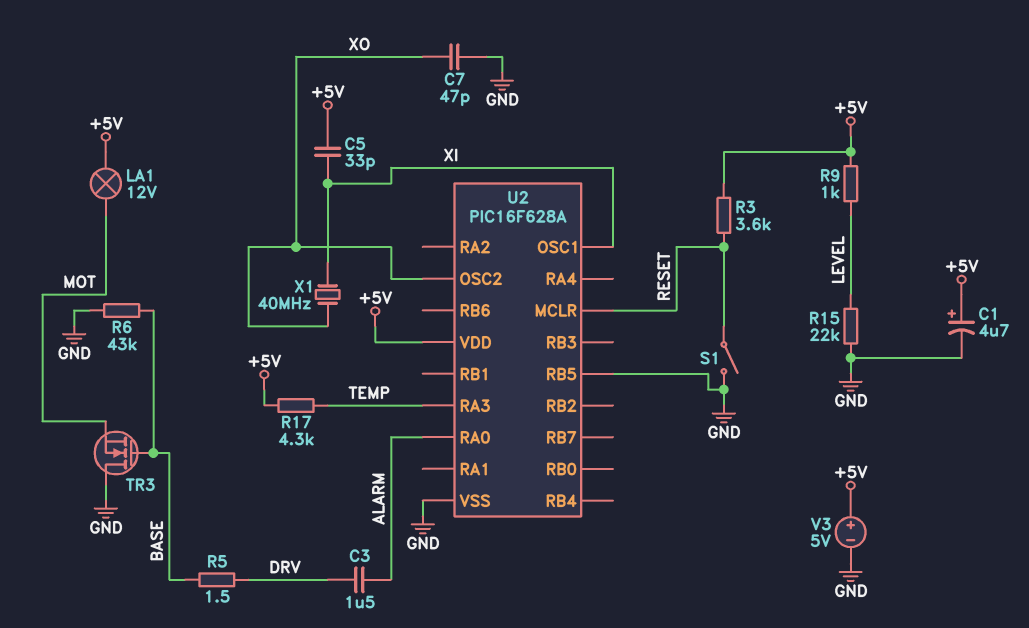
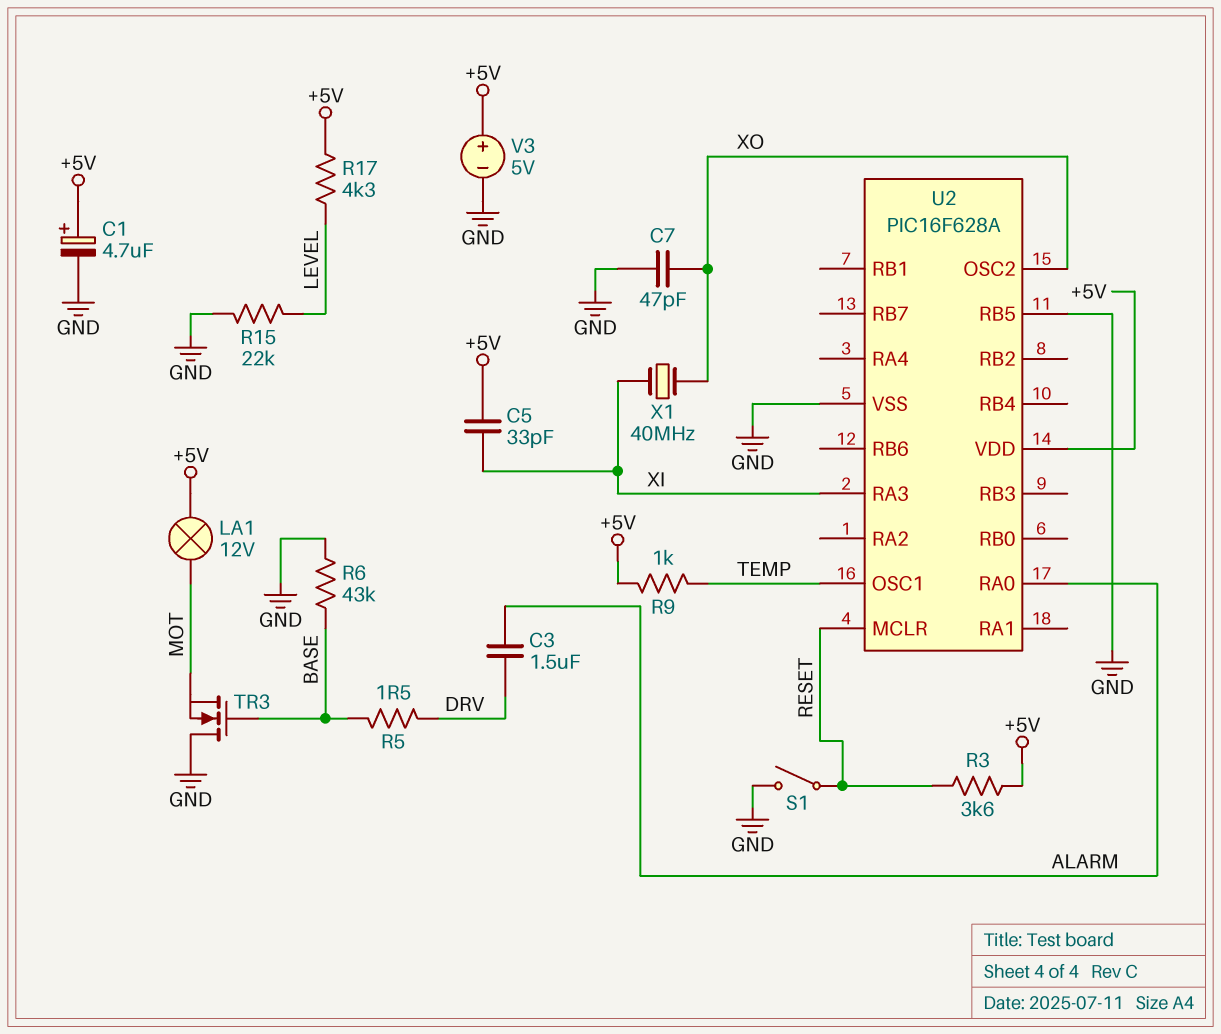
R9: 1k (+5V, LEVEL) -> 1k (+5V, TEMP)
R17: 4.3k (+5V, TEMP) -> 4.3k (+5V, LEVEL)
U2 pin OSC1: XI -> TEMP
U2 pin RA3: TEMP -> XI

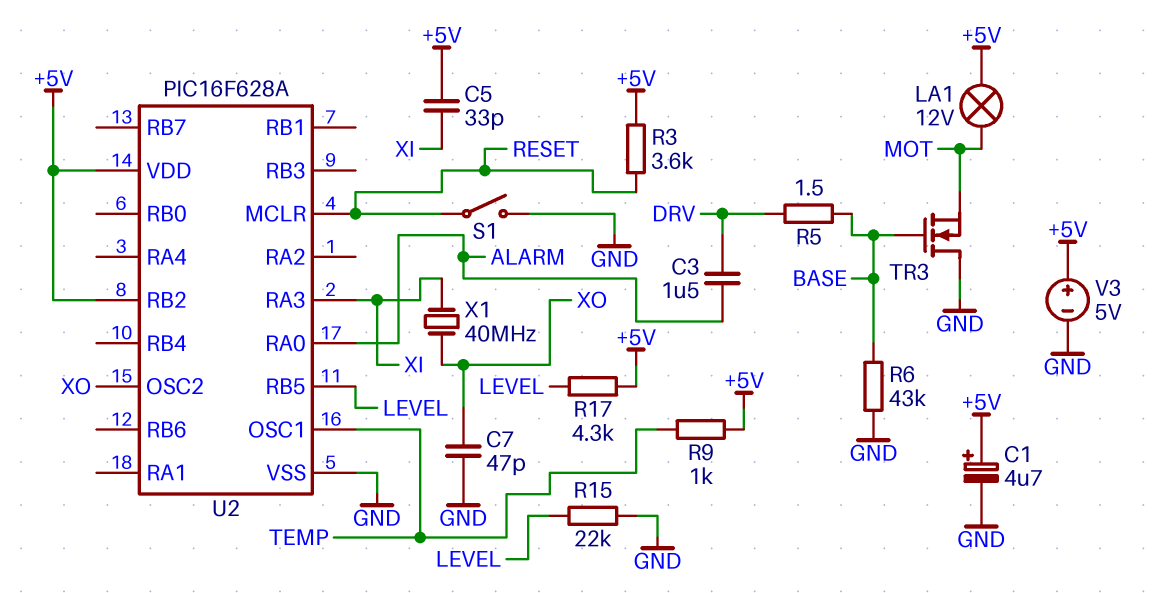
U2 pin RB2: none -> +5V
U2 pin RB5: GND -> LEVEL

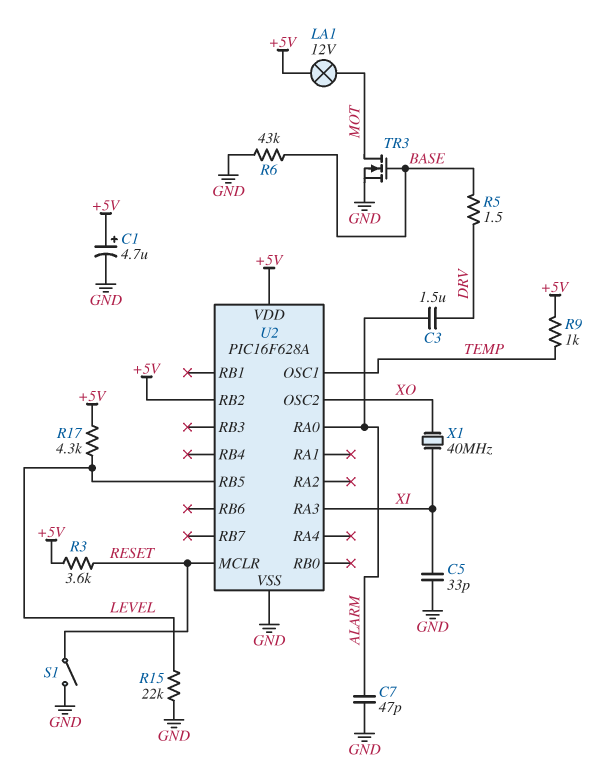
C5: 33pF (+5V, XI) -> 33pF (GND, XI)
C7: 47pF (GND, XO) -> 47pF (ALARM, GND)
TR3: NMOS (G BASE, D GND, S MOT) -> NMOS (G BASE, D MOT, S GND)
V3: 5V (plus +5V, minus GND) -> none

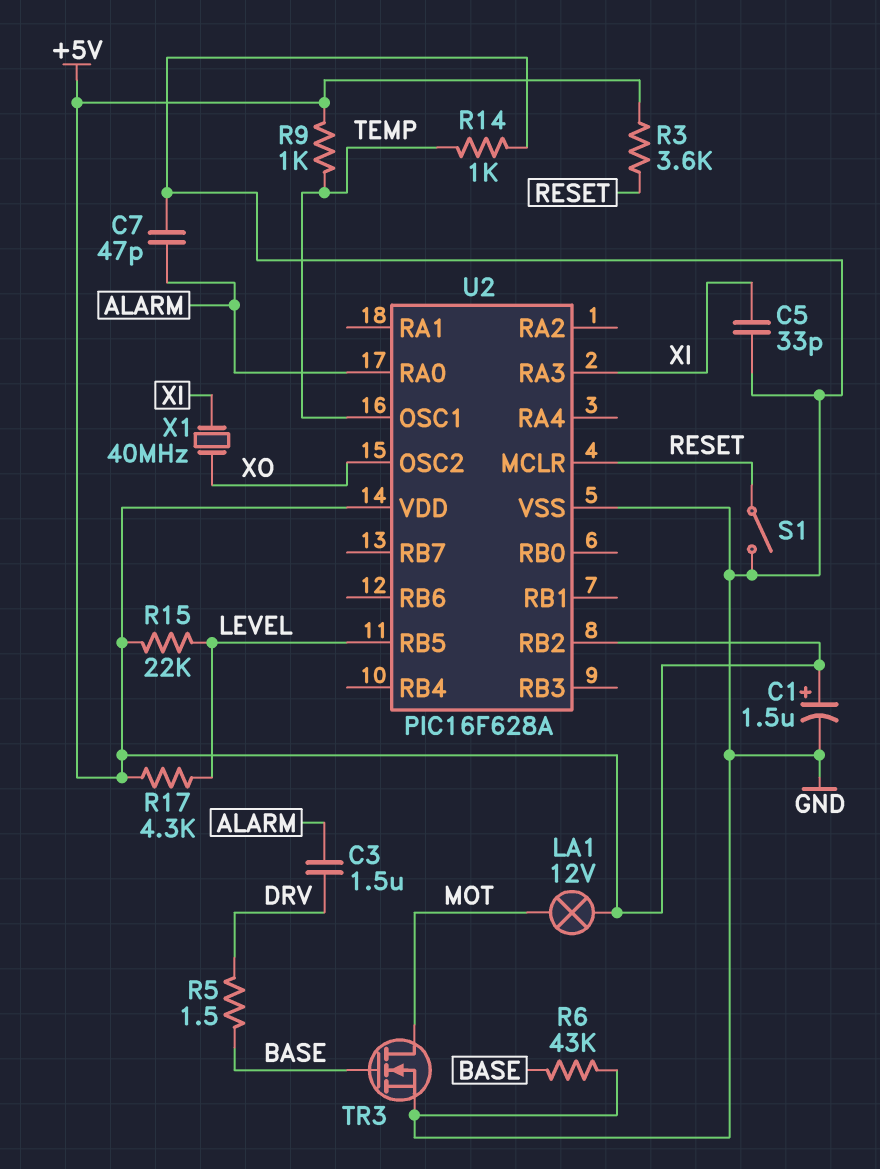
C1: 4.7uF (plus +5V, minus GND) -> 1.5uF (plus +5V, minus GND)
R14: none -> 1k (GND, TEMP)
R15: 22k (GND, LEVEL) -> 22k (+5V, LEVEL)

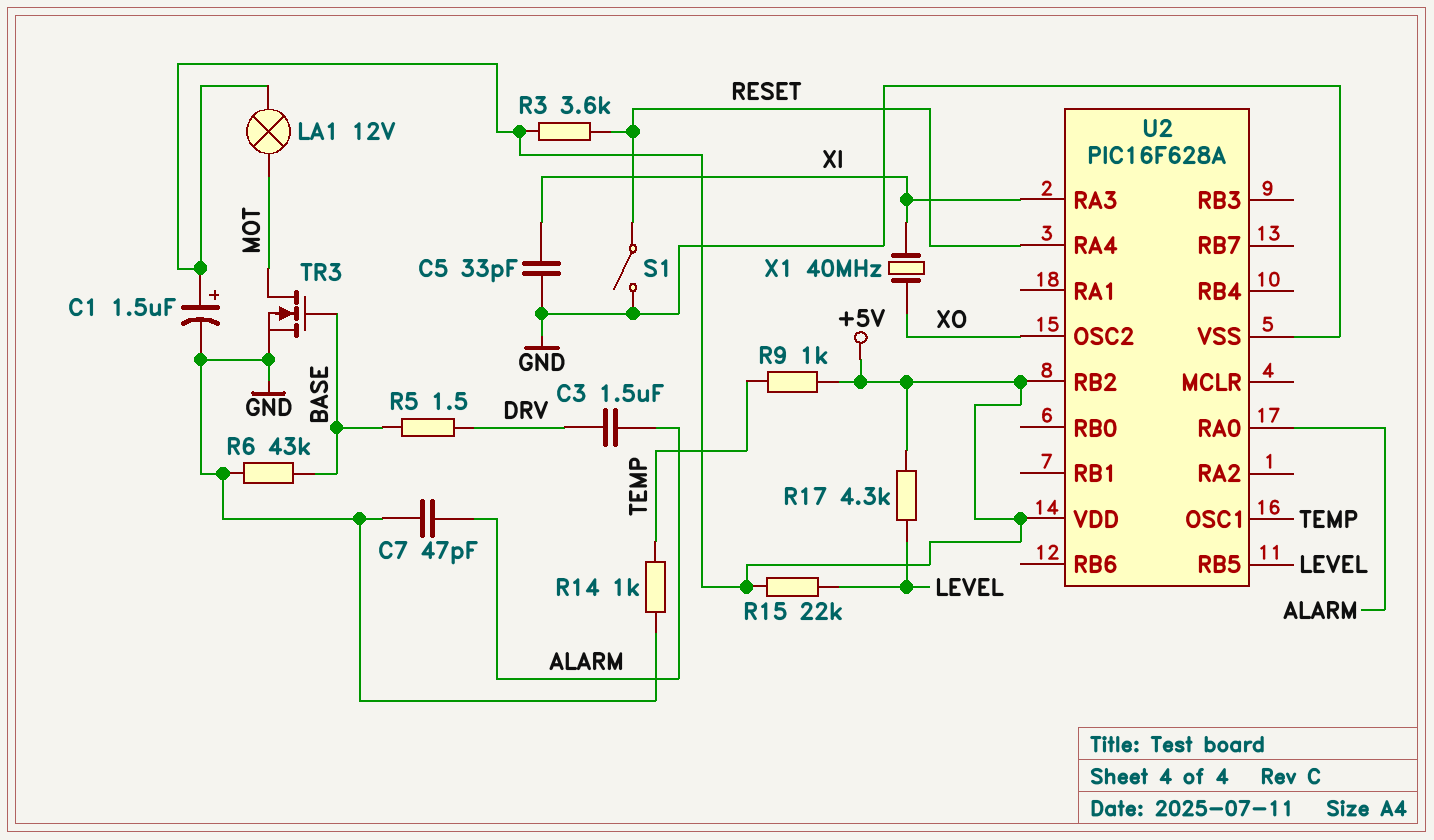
U2 pin MCLR: RESET -> none
U2 pin RA4: none -> RESET

